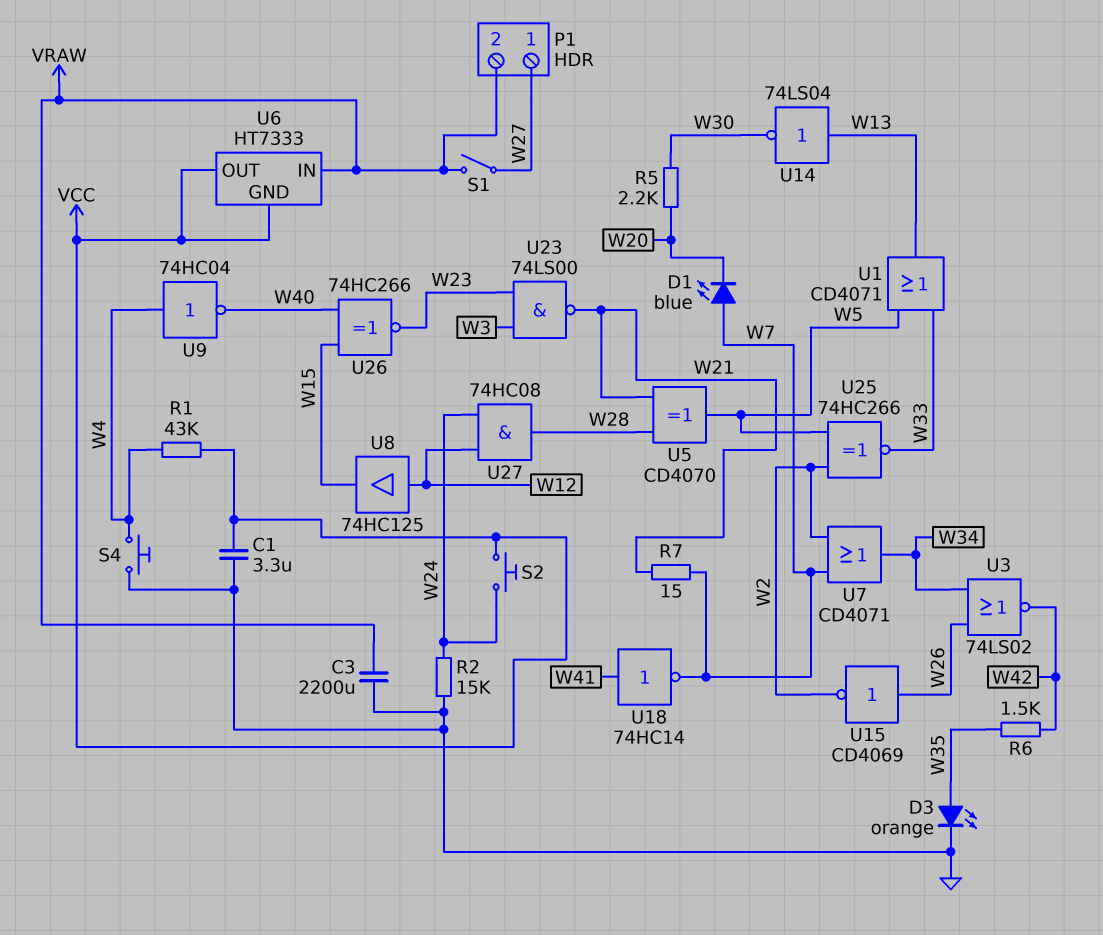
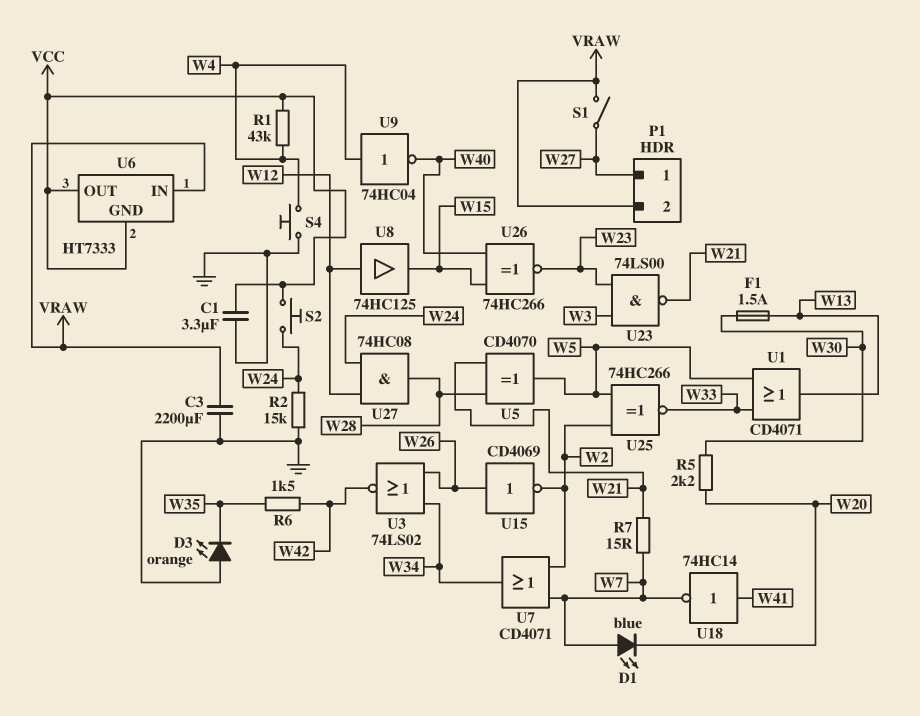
D3: LED orange (A W35, K GND) -> LED orange (A GND, K W35)
F1: none -> 1.5A (W13, W30)
U14: NOT 74LS04 (in W13, out W30) -> none

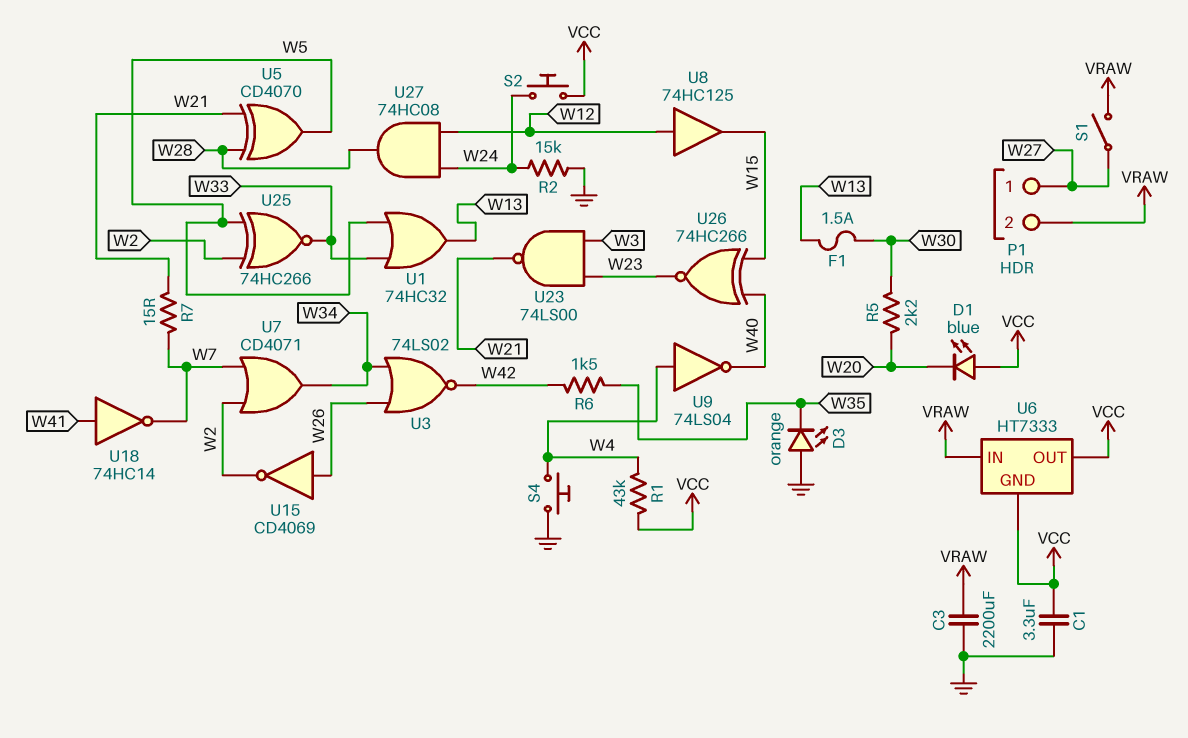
D1: LED blue (A W7, K W20) -> LED blue (A VCC, K W20)
U1: OR CD4071 (in W5, in W33, out W13) -> OR 74HC32 (in W5, in W33, out W13)
U9: NOT 74HC04 (in W4, out W40) -> NOT 74LS04 (in W4, out W40)

